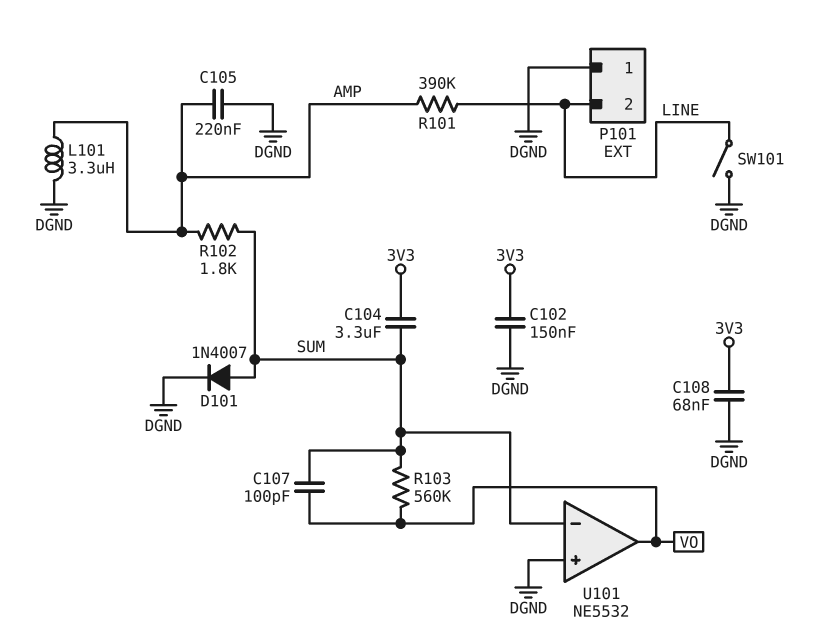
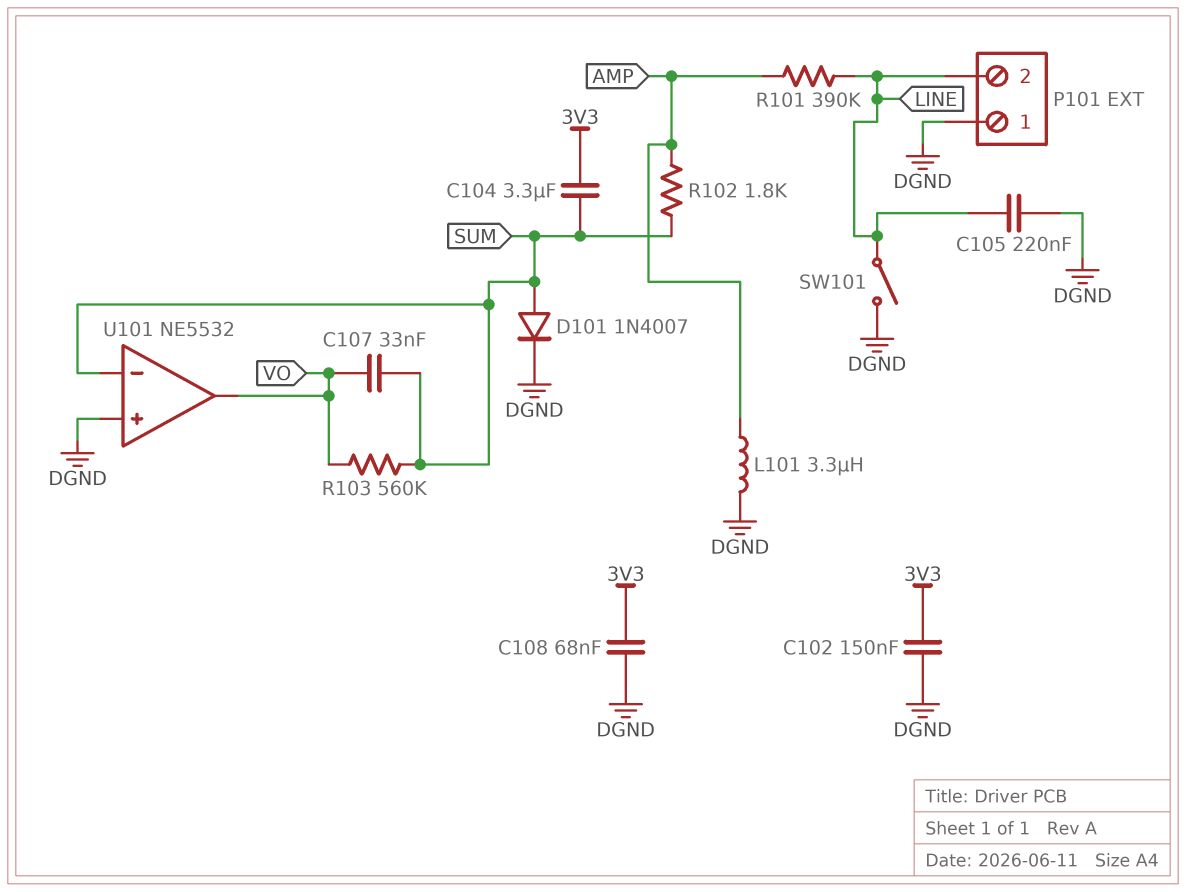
C105: 220nF (AMP, DGND) -> 220nF (DGND, LINE)
C107: 100pF (SUM, VO) -> 33nF (SUM, VO)

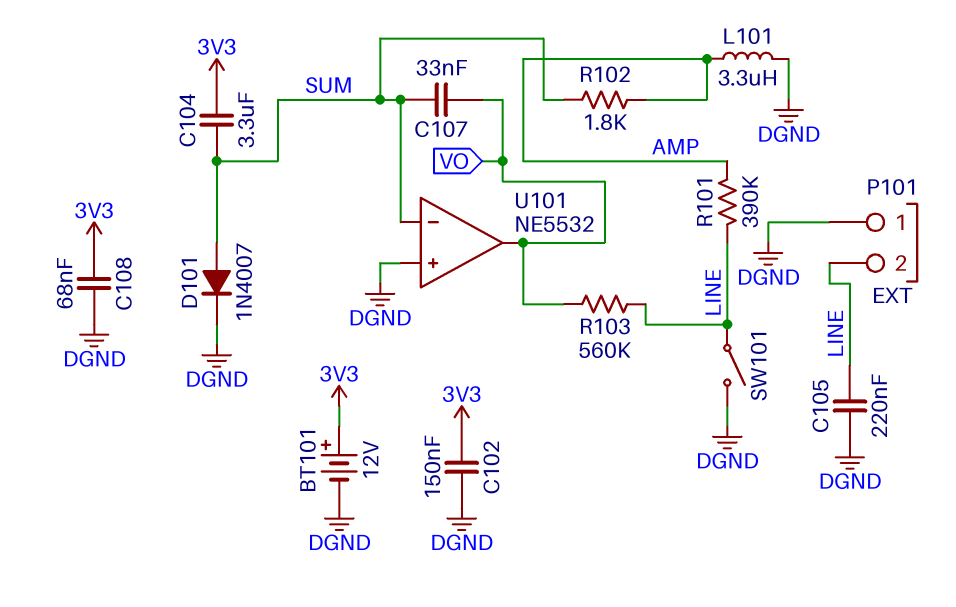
BT101: none -> 12V (plus 3V3, minus DGND)
R103: 560k (SUM, VO) -> 560k (LINE, VO)

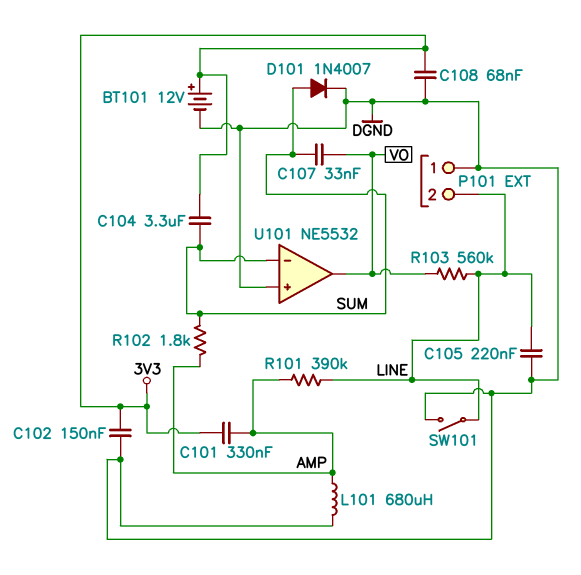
C101: none -> 330nF (3V3, AMP)
L101: 3.3uH (AMP, DGND) -> 680uH (AMP, DGND)

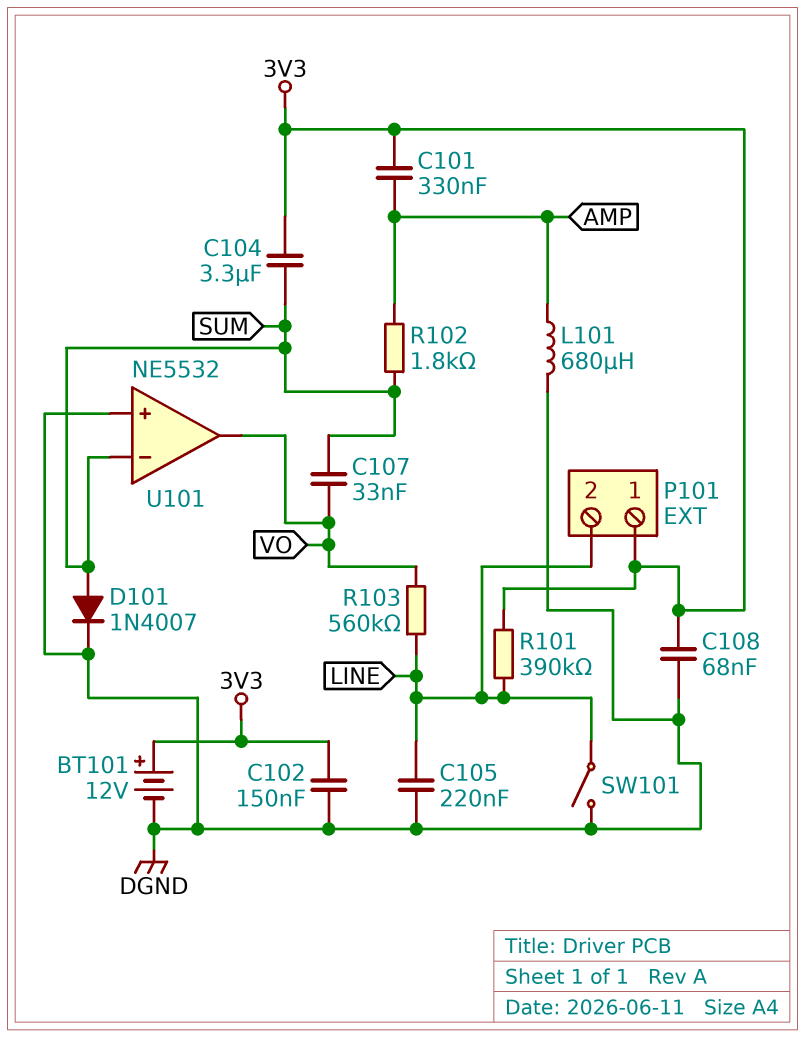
P101 pin 1: DGND -> 3V3
R101: 390k (AMP, LINE) -> 390k (3V3, LINE)

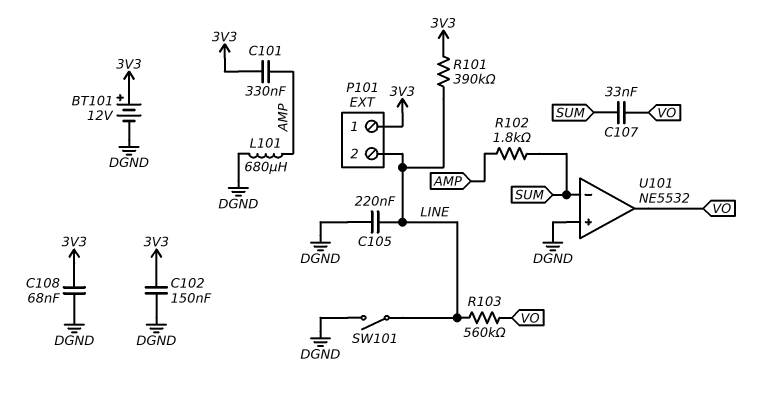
C104: 3.3uF (3V3, SUM) -> none
D101: diode 1N4007 (A SUM, K DGND) -> none

